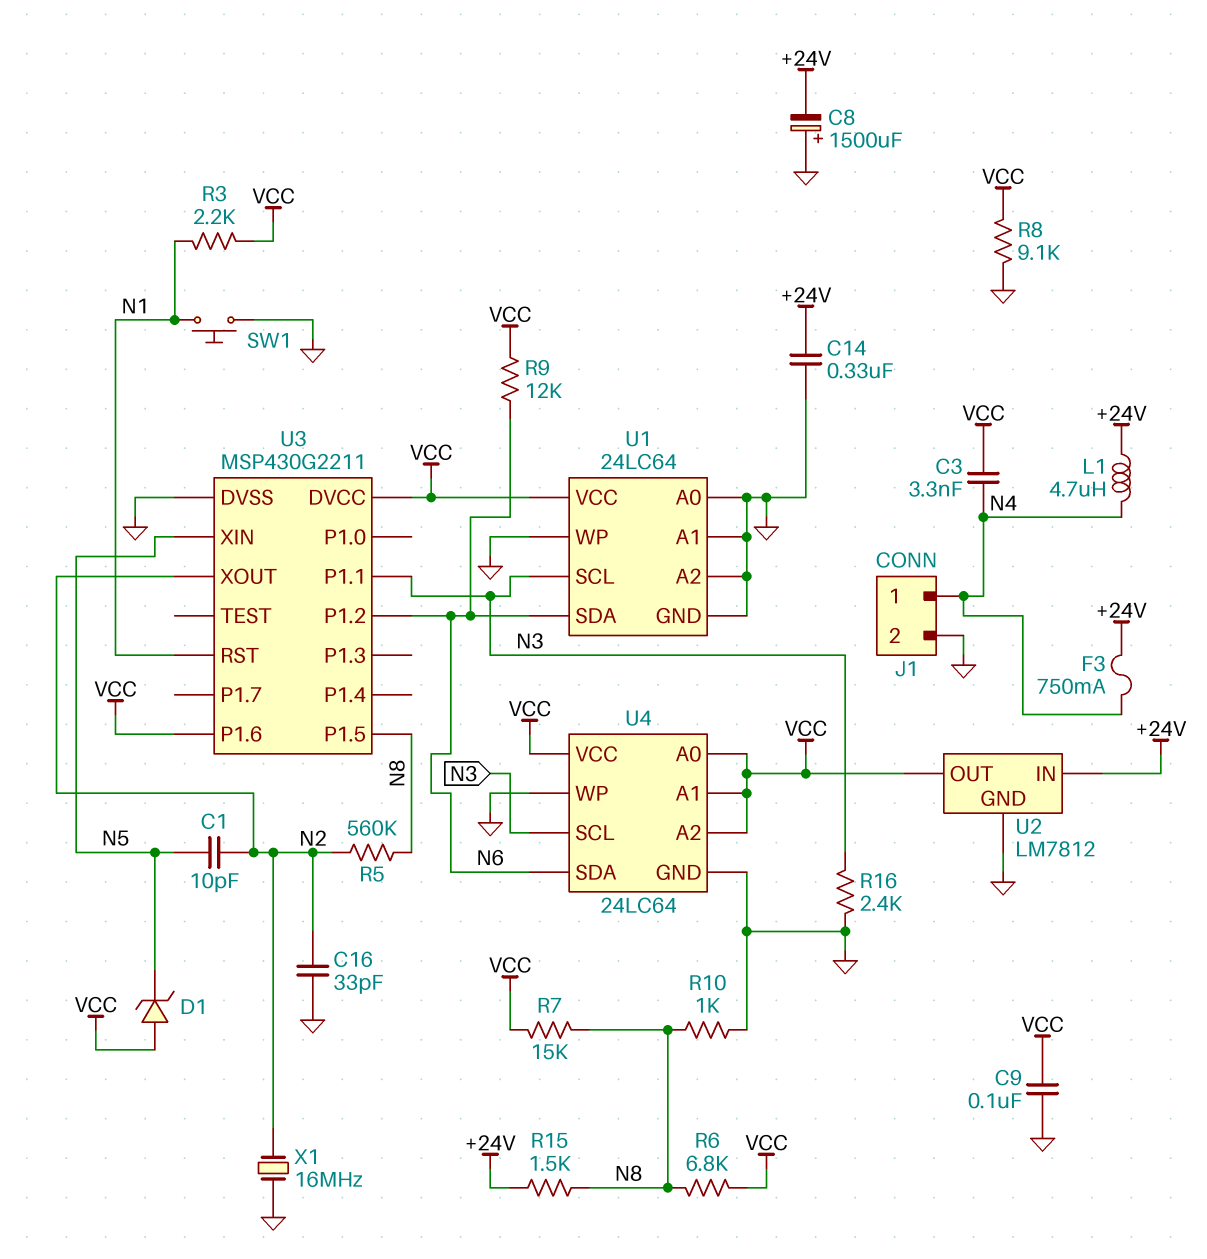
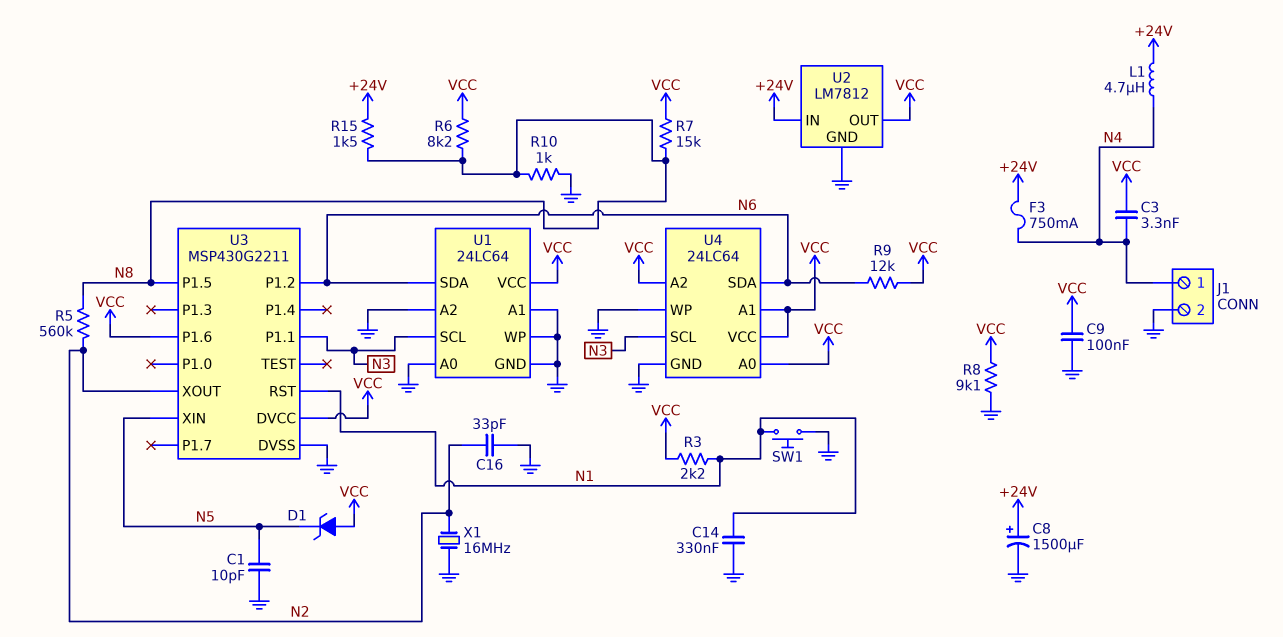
C1: 10pF (N2, N5) -> 10pF (GND, N5)
C8: 1500uF (plus GND, minus +24V) -> 1500uF (plus +24V, minus GND)
C14: 330nF (+24V, GND) -> 330nF (GND, N1)
R6: 6.8k (N8, VCC) -> 8.2k (N8, VCC)
R16: 2.4k (GND, N3) -> none

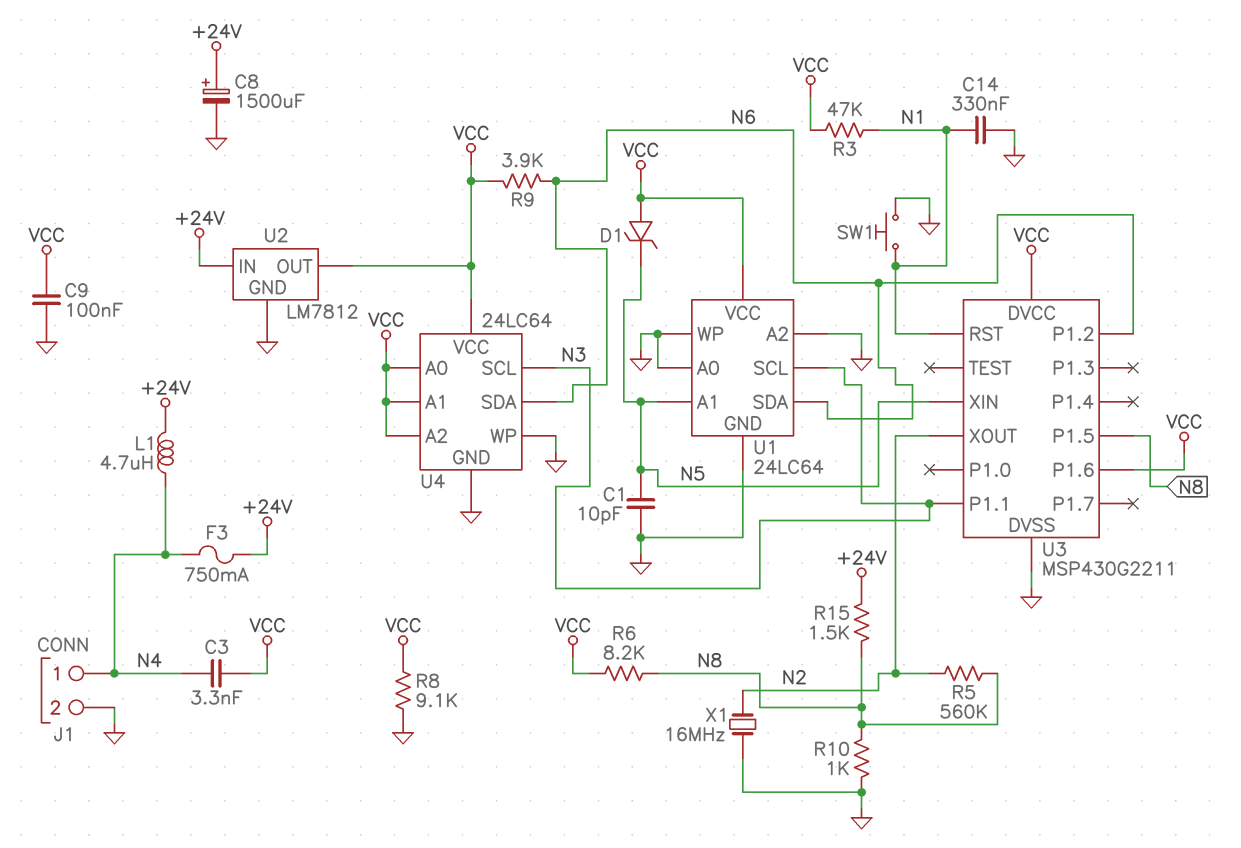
C16: 33pF (GND, N2) -> none
R3: 2.2k (N1, VCC) -> 47k (N1, VCC)
R7: 15k (N8, VCC) -> none
R9: 12k (N6, VCC) -> 3.9k (N6, VCC)
U1 pin A1: GND -> N5

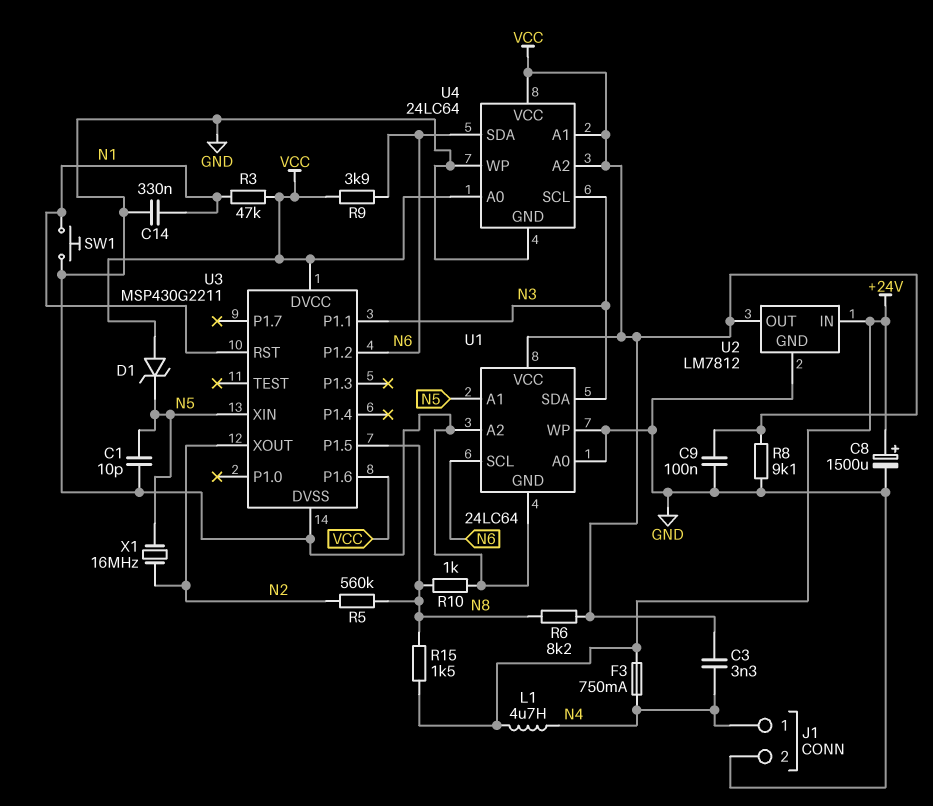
U1 pin SCL: N3 -> N6
U1 pin SDA: N6 -> N3
X1: 16MHz (GND, N2) -> 16MHz (N2, N5)

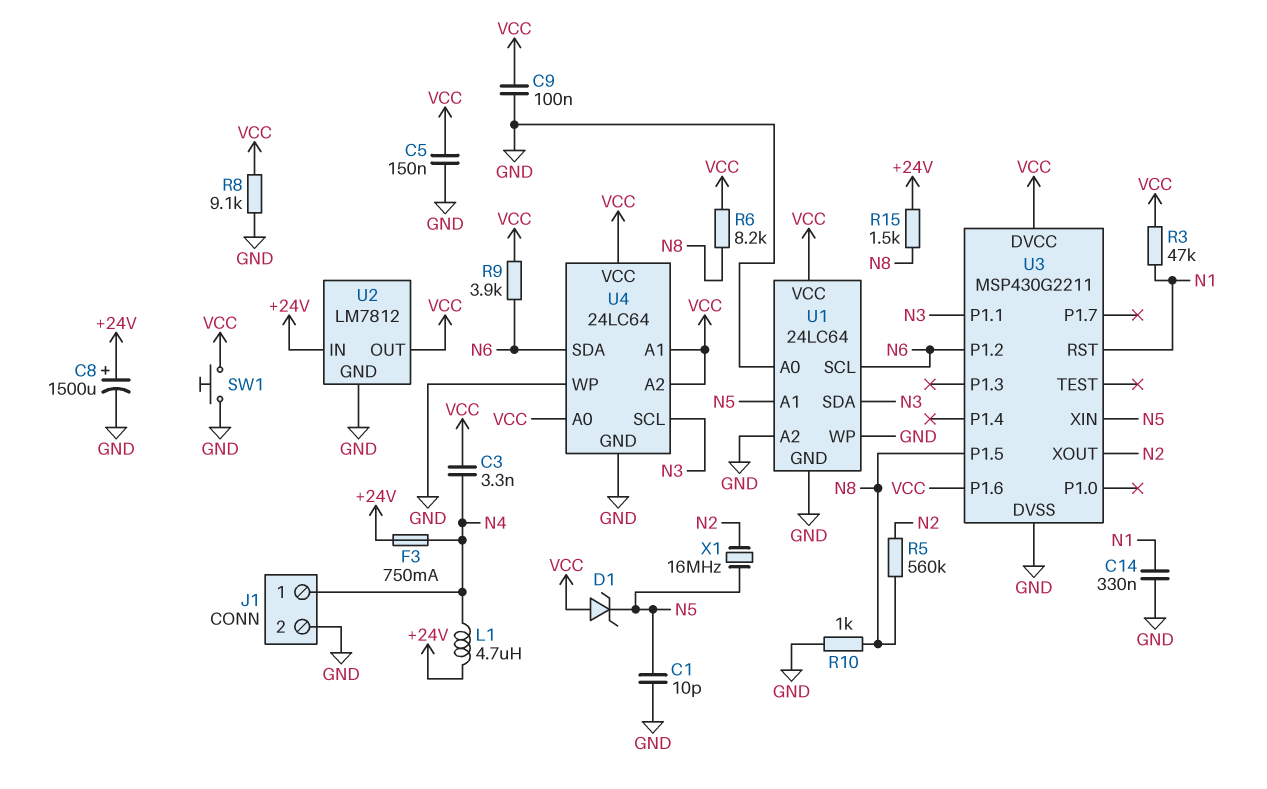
C5: none -> 150nF (GND, VCC)
SW1: button (GND, N1) -> button (GND, VCC)

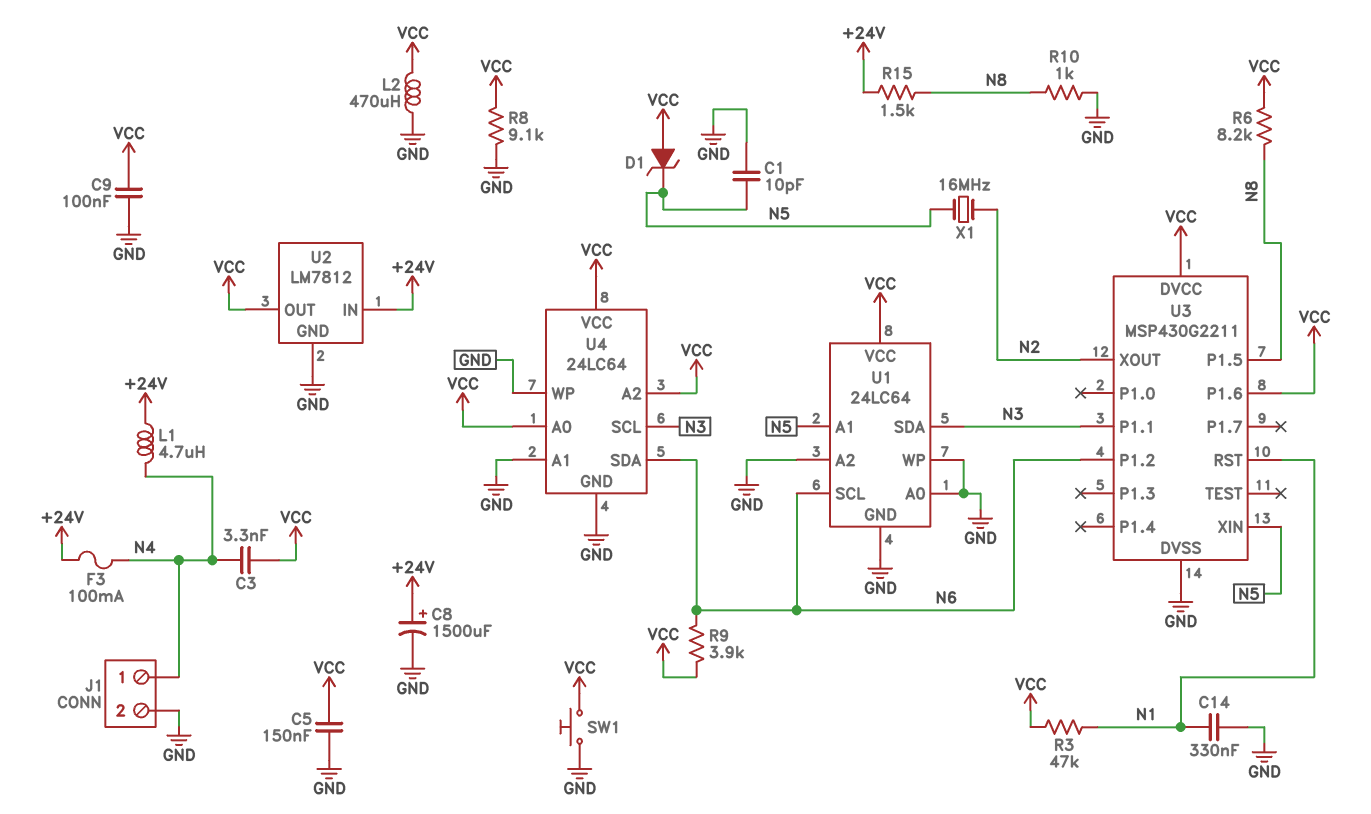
F3: 750mA (+24V, N4) -> 100mA (+24V, N4)
L2: none -> 470uH (GND, VCC)
R5: 560k (N2, N8) -> none
U4 pin A1: VCC -> GND

